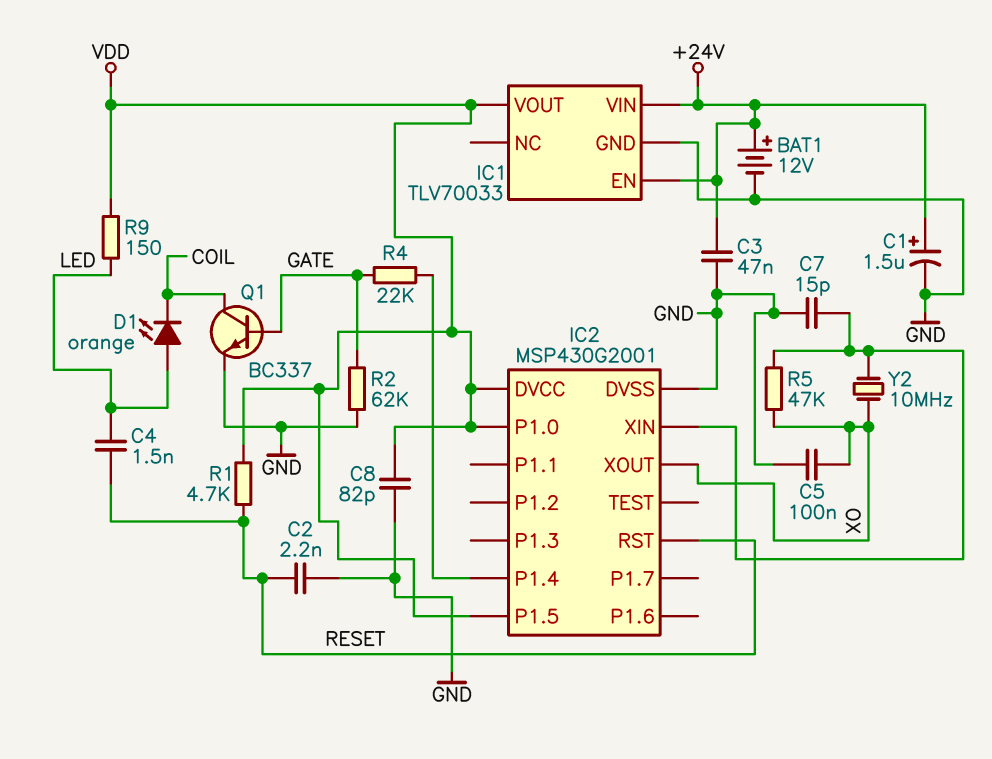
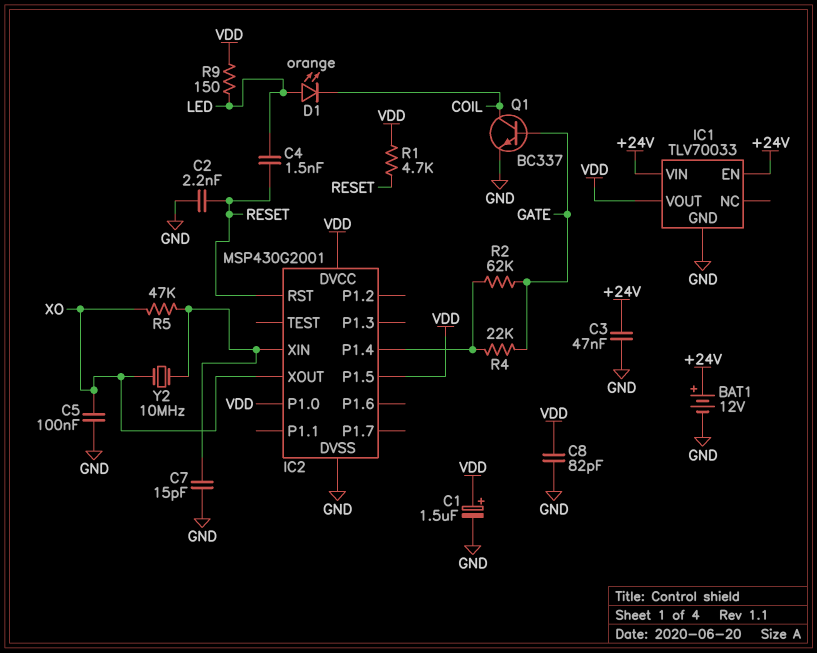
C1: 1.5uF (plus +24V, minus GND) -> 1.5uF (plus VDD, minus GND)
R2: 62k (GATE, GND) -> 62k (GATE, IC2/P1.4)

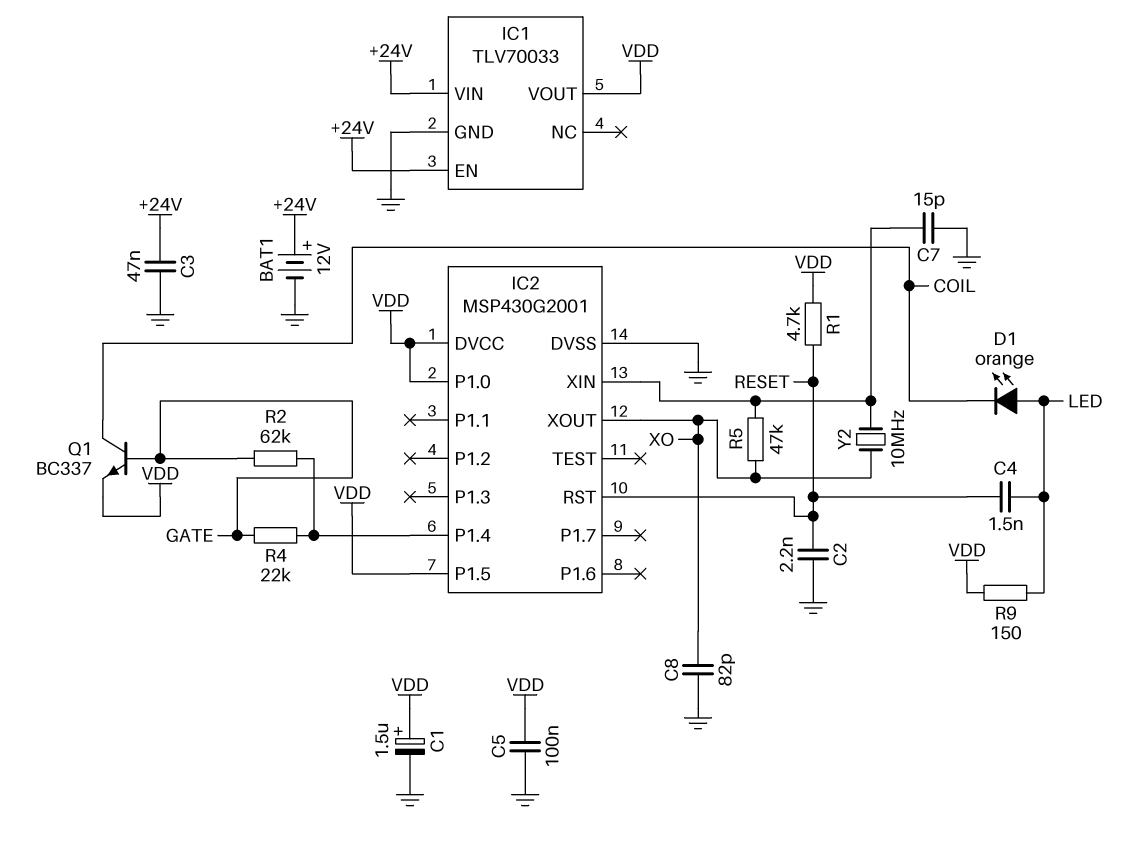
C5: 100nF (GND, XO) -> 100nF (GND, VDD)
C8: 82pF (GND, VDD) -> 82pF (GND, XO)
Q1: NPN BC337 (B GATE, C COIL, E GND) -> NPN BC337 (B GATE, C COIL, E VDD)

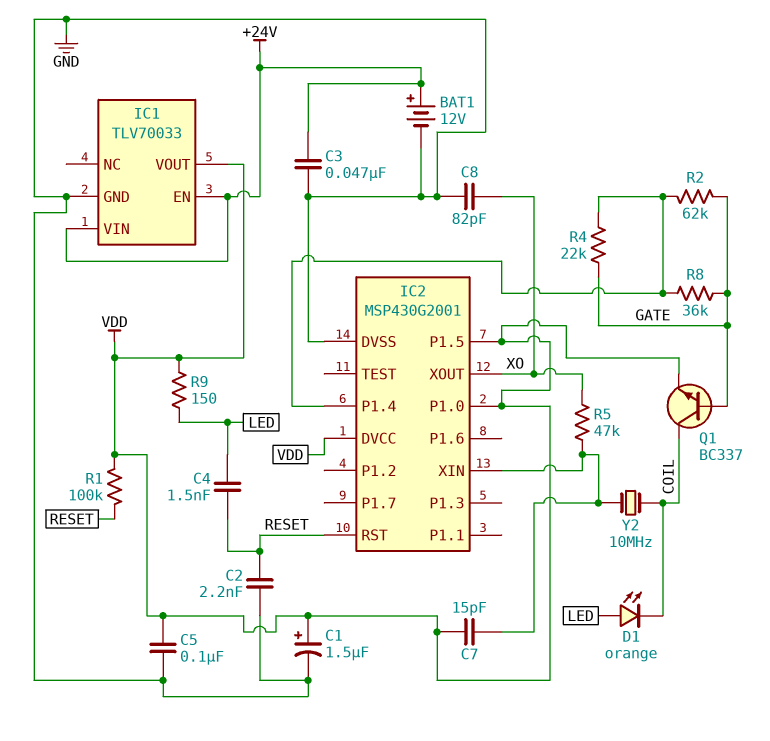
C7: 15pF (GND, IC2/XIN) -> 15pF (IC2/XIN, VDD)
R1: 4.7k (RESET, VDD) -> 100k (RESET, VDD)
R8: none -> 36k (GATE, IC2/P1.4)
Y2: 10MHz (IC2/XIN, XO) -> 10MHz (COIL, IC2/XIN)

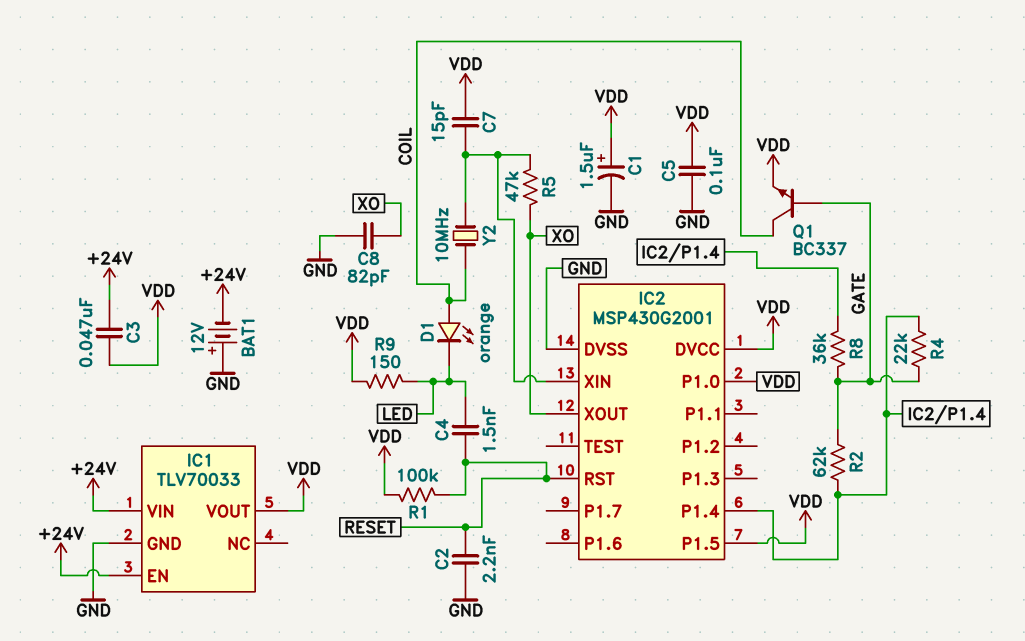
BAT1: 12V (plus +24V, minus GND) -> 12V (plus GND, minus +24V)
C3: 47nF (+24V, GND) -> 47nF (+24V, VDD)
D1: LED orange (A LED, K COIL) -> LED orange (A COIL, K LED)

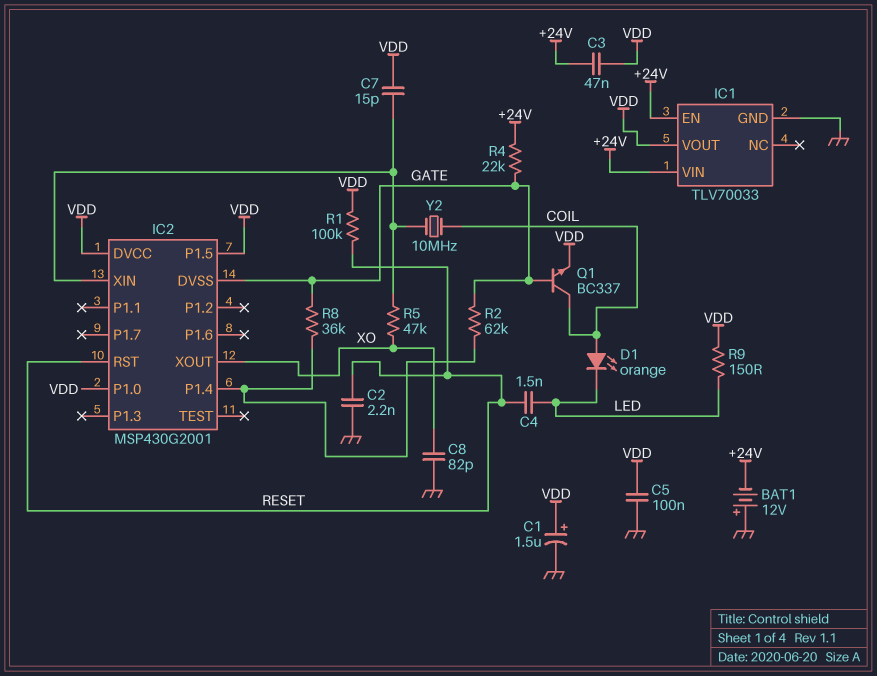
IC2 pin DVSS: GND -> GATE
R4: 22k (GATE, IC2/P1.4) -> 22k (+24V, GATE)

